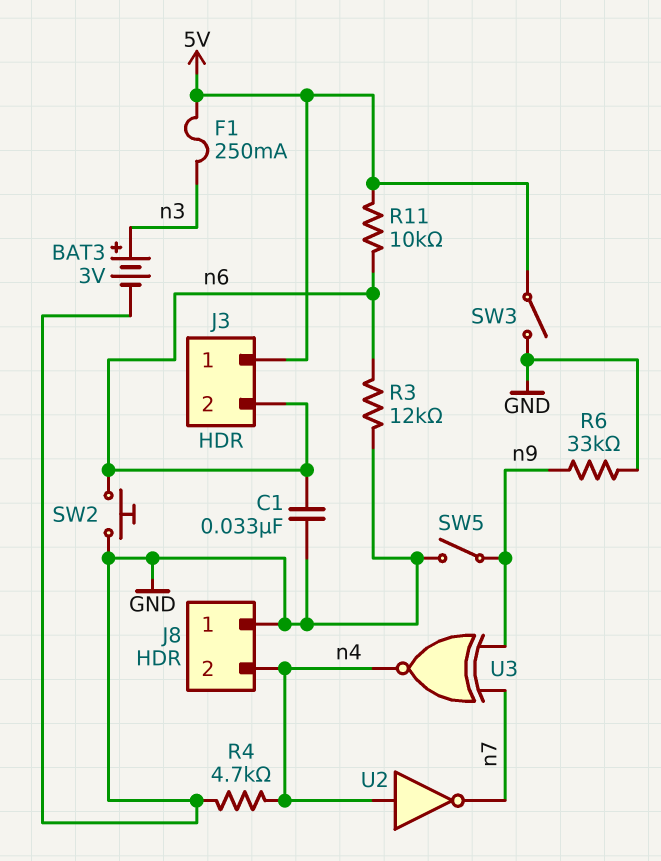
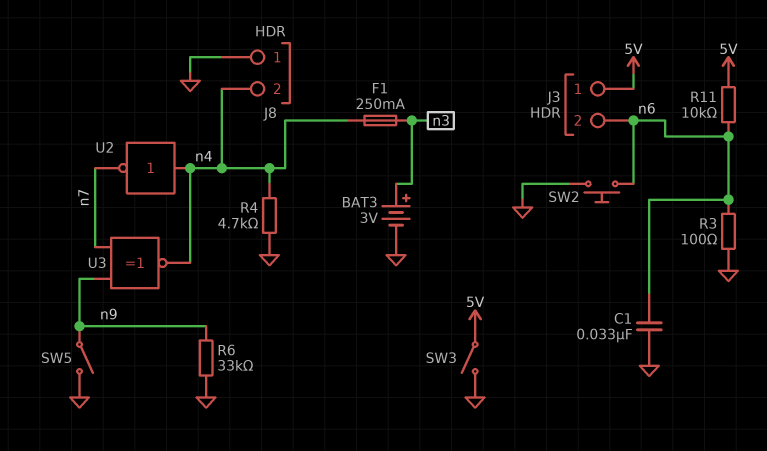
F1: 250mA (5V, n3) -> 250mA (n3, n4)
R3: 12k (GND, n6) -> 100 (GND, n6)

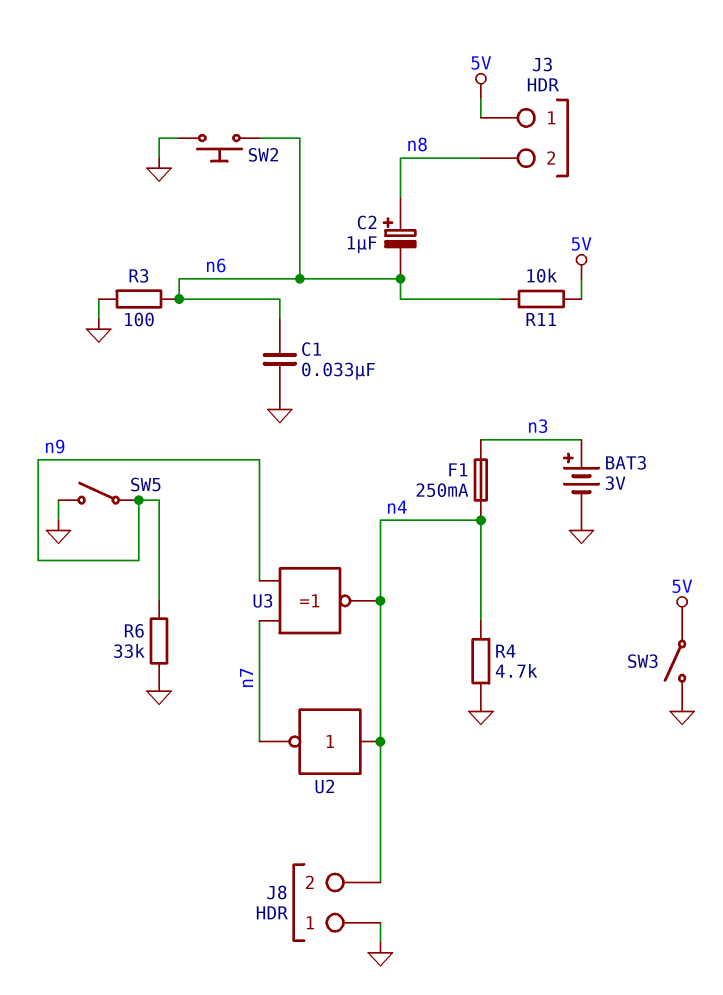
C2: none -> 1uF (plus n8, minus n6)
J3 pin 2: n6 -> n8

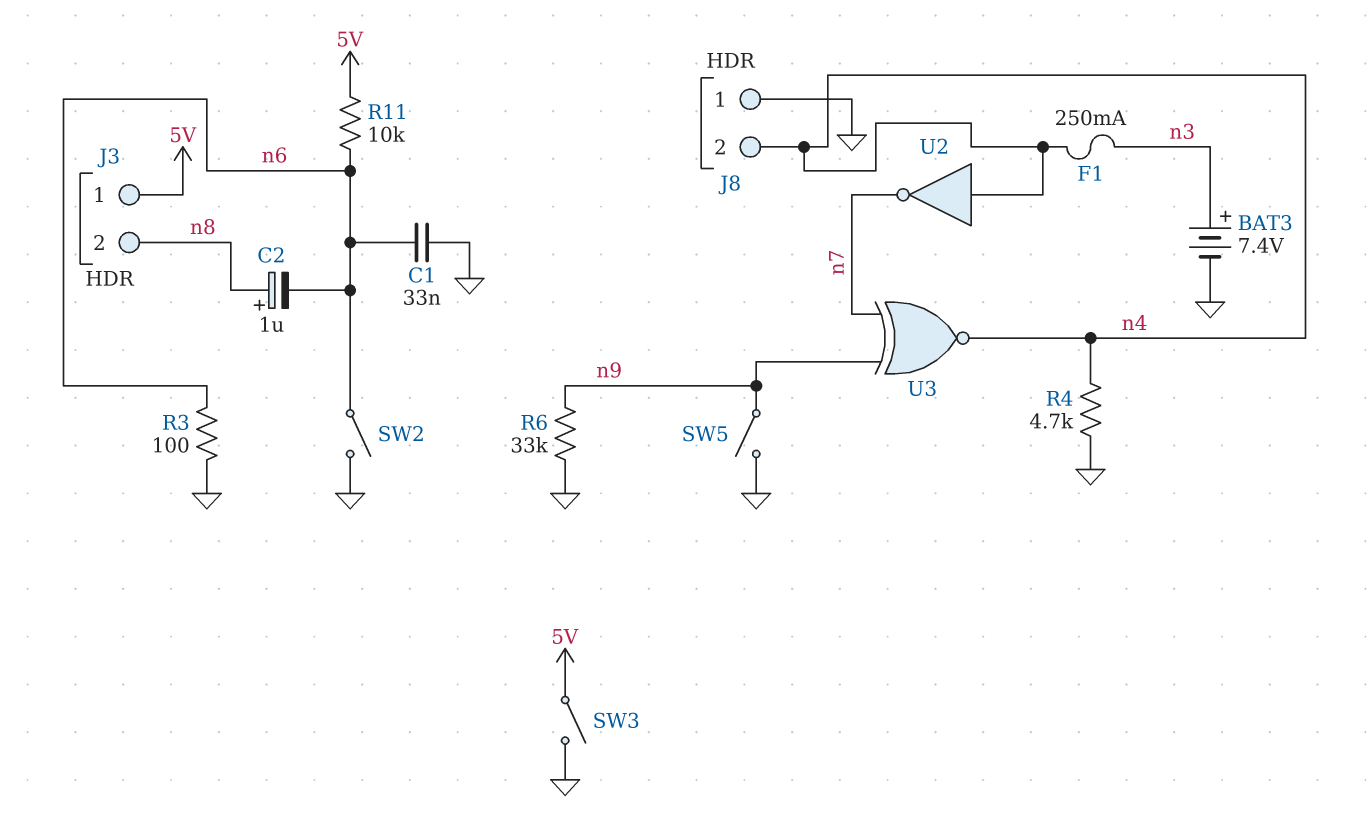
BAT3: 3V (plus n3, minus GND) -> 7.4V (plus n3, minus GND)
SW2: button (GND, n6) -> switch (GND, n6)

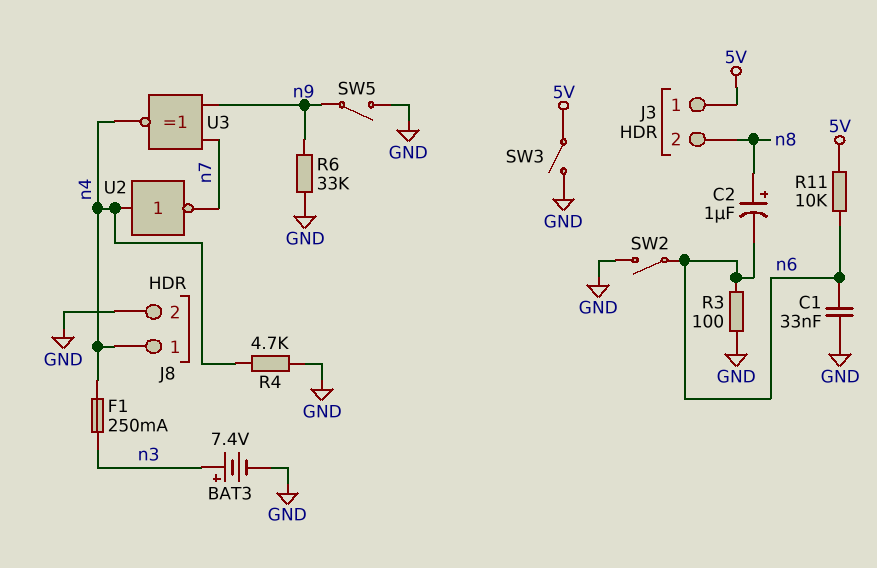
J8 pin 1: GND -> n4
J8 pin 2: n4 -> GND

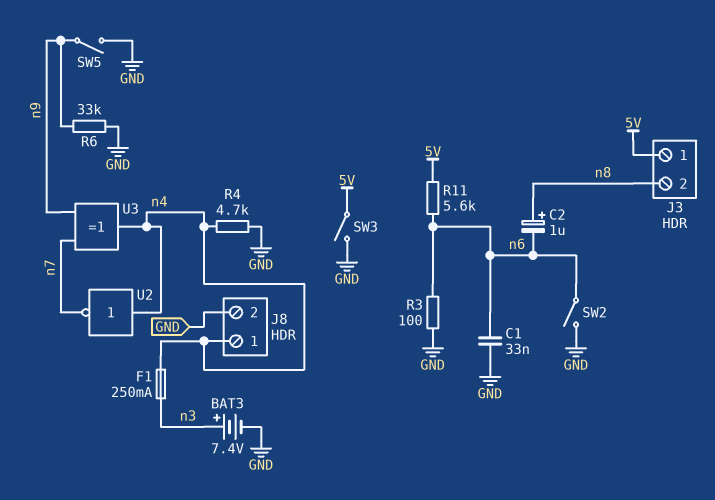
R11: 10k (5V, n6) -> 5.6k (5V, n6)
U3: XNOR (in n7, in n9, out n4) -> XOR (in n7, in n9, out n4)

